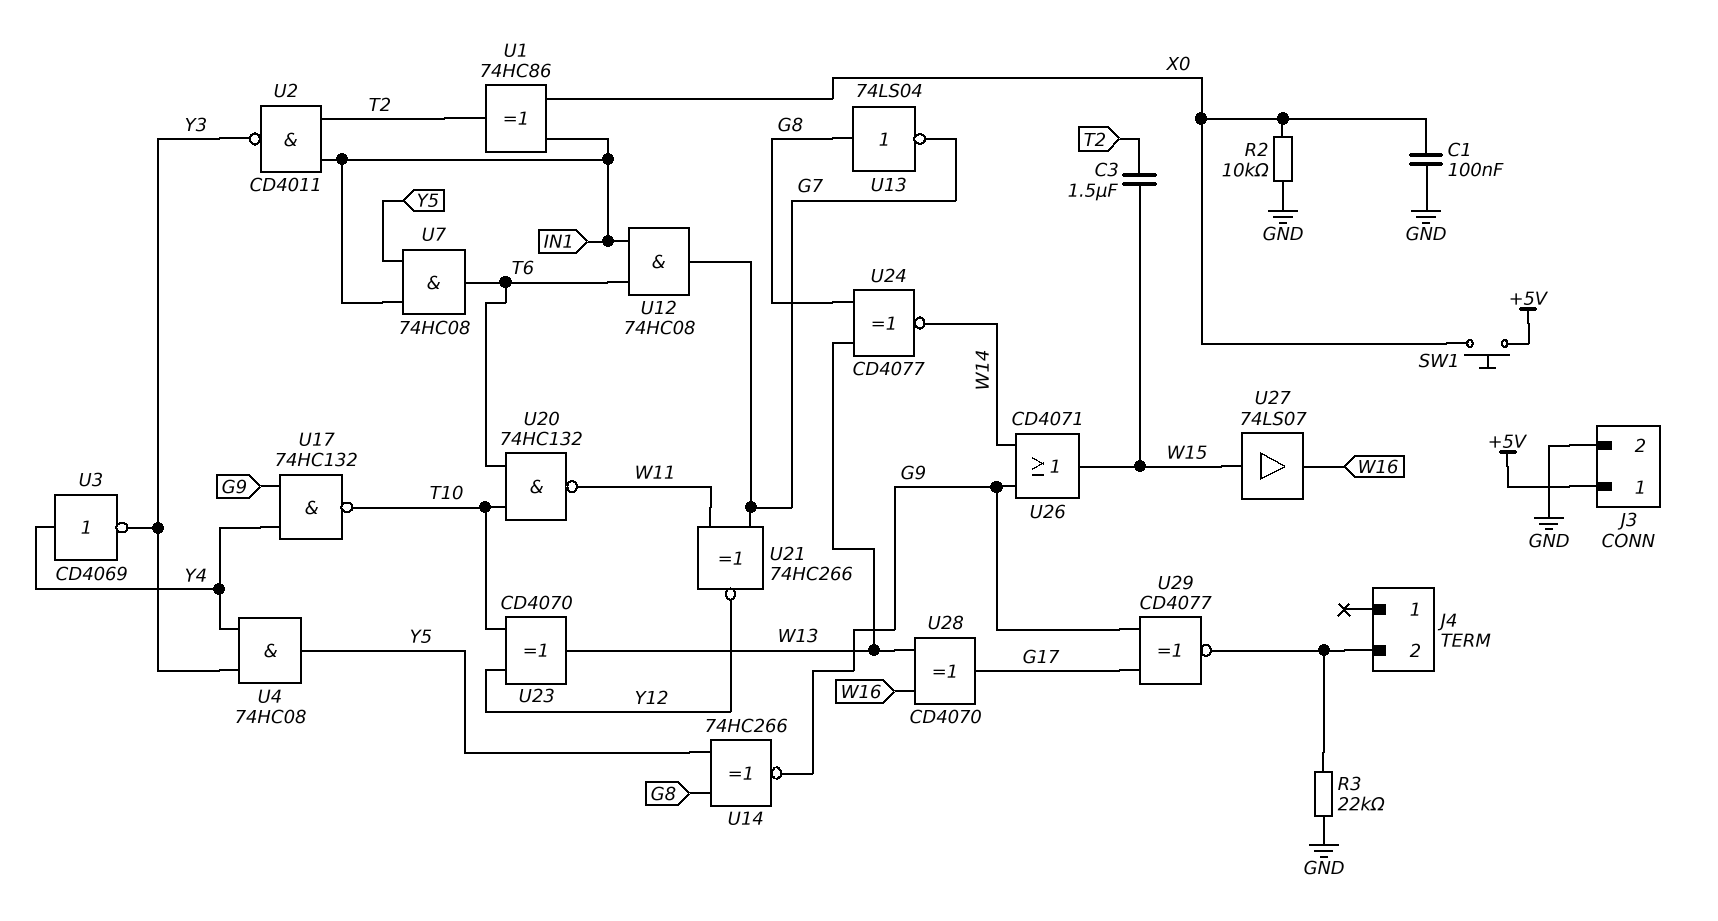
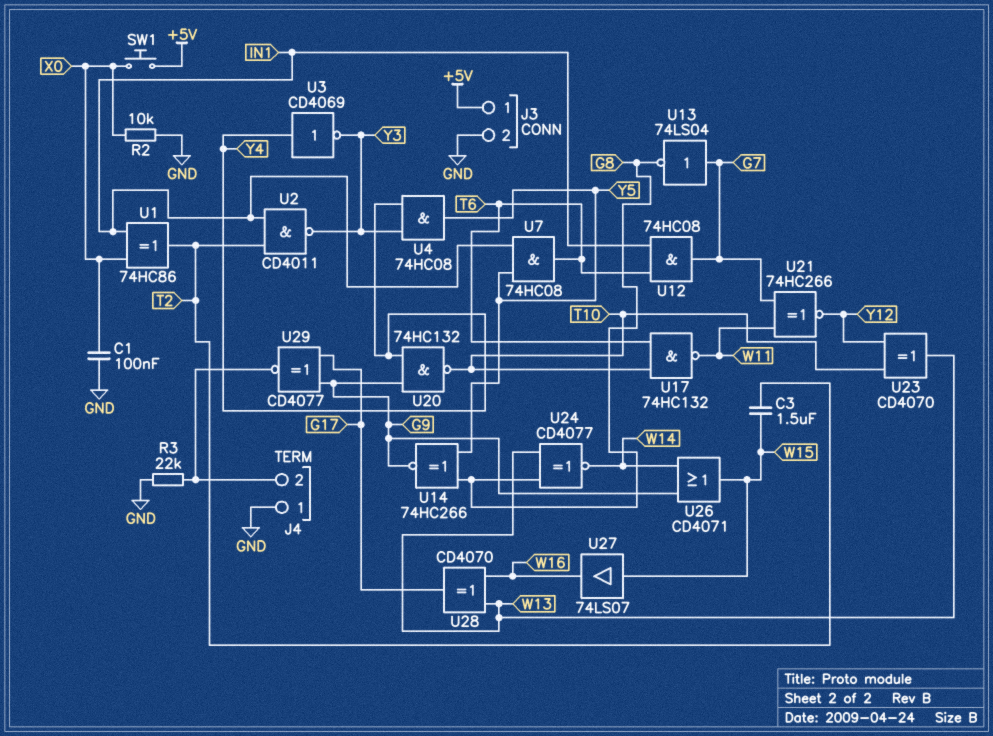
J4 pin 1: none -> GND
U13: NOT 74LS04 (in G8, out G7) -> NOT 74LS04 (in G7, out G8)
U17: NAND 74HC132 (in G9, in Y4, out T10) -> NAND 74HC132 (in T6, in T10, out W11)
U20: NAND 74HC132 (in T6, in T10, out W11) -> NAND 74HC132 (in G9, in Y4, out T10)

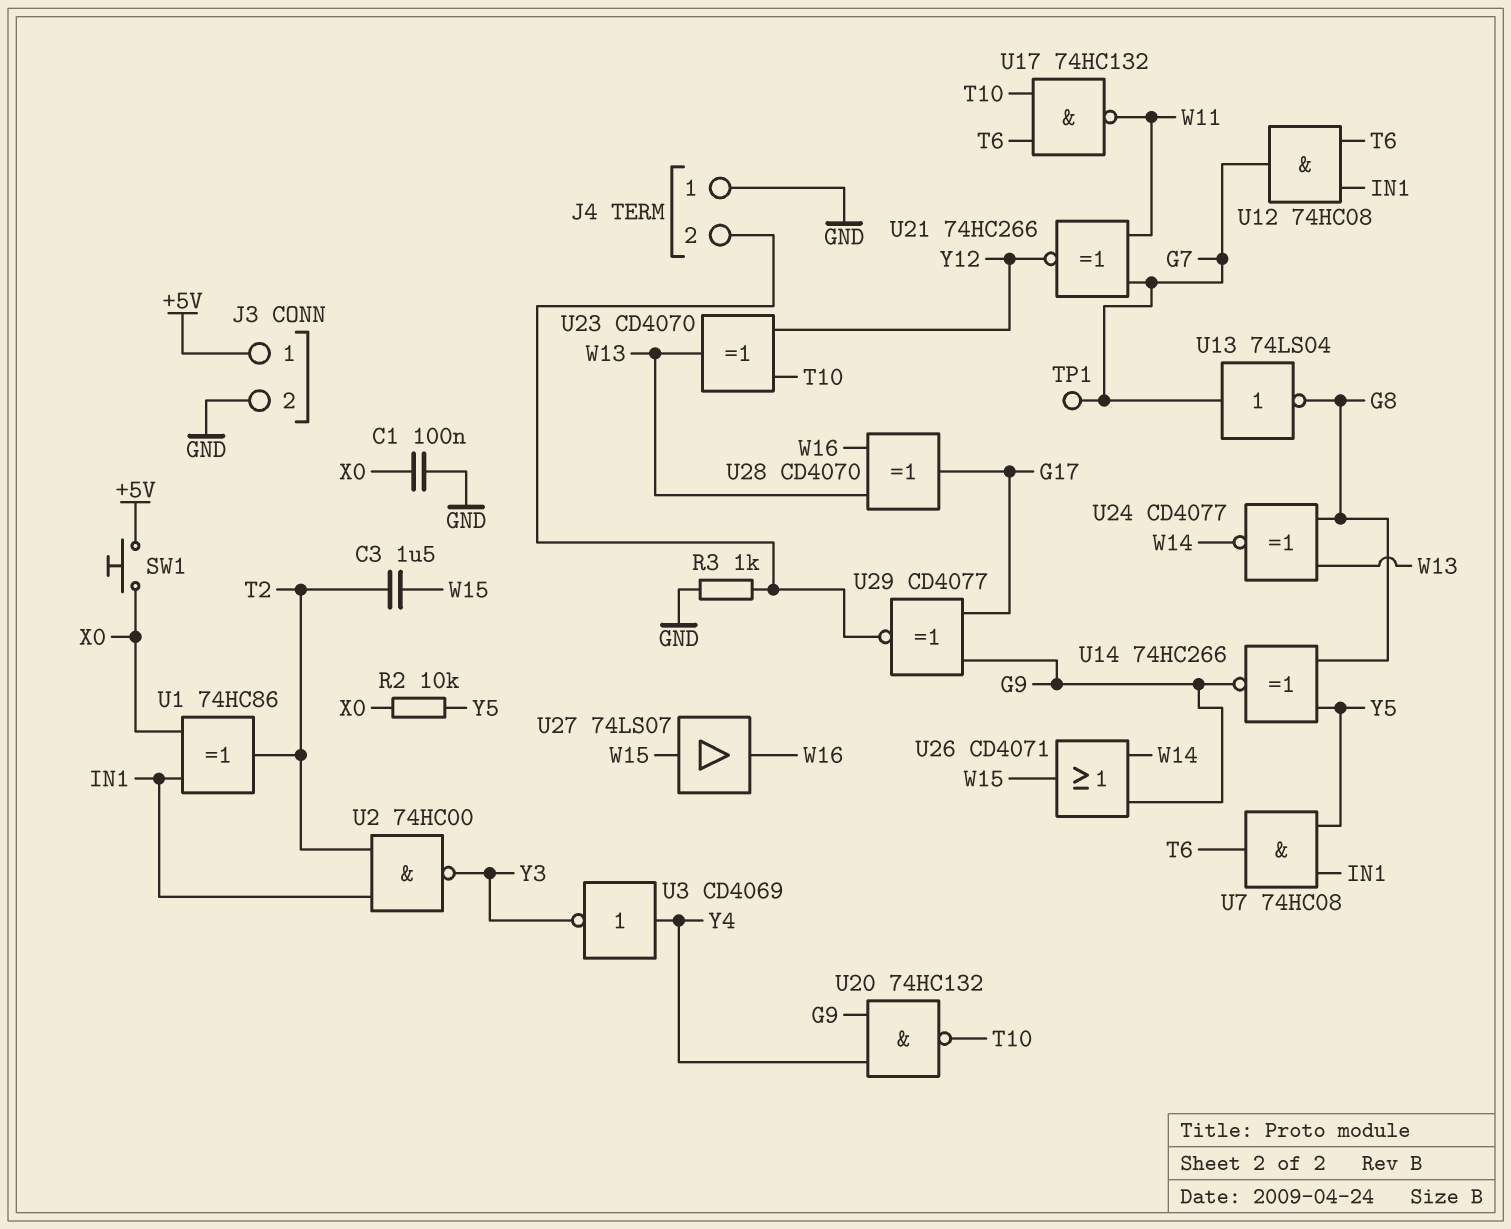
R2: 10k (GND, X0) -> 10k (X0, Y5)
R3: 22k (GND, J4/2) -> 1k (GND, J4/2)
TP1: none -> test point (G7)
U2: NAND CD4011 (in IN1, in T2, out Y3) -> NAND 74HC00 (in IN1, in T2, out Y3)
U4: AND 74HC08 (in Y3, in Y4, out Y5) -> none

